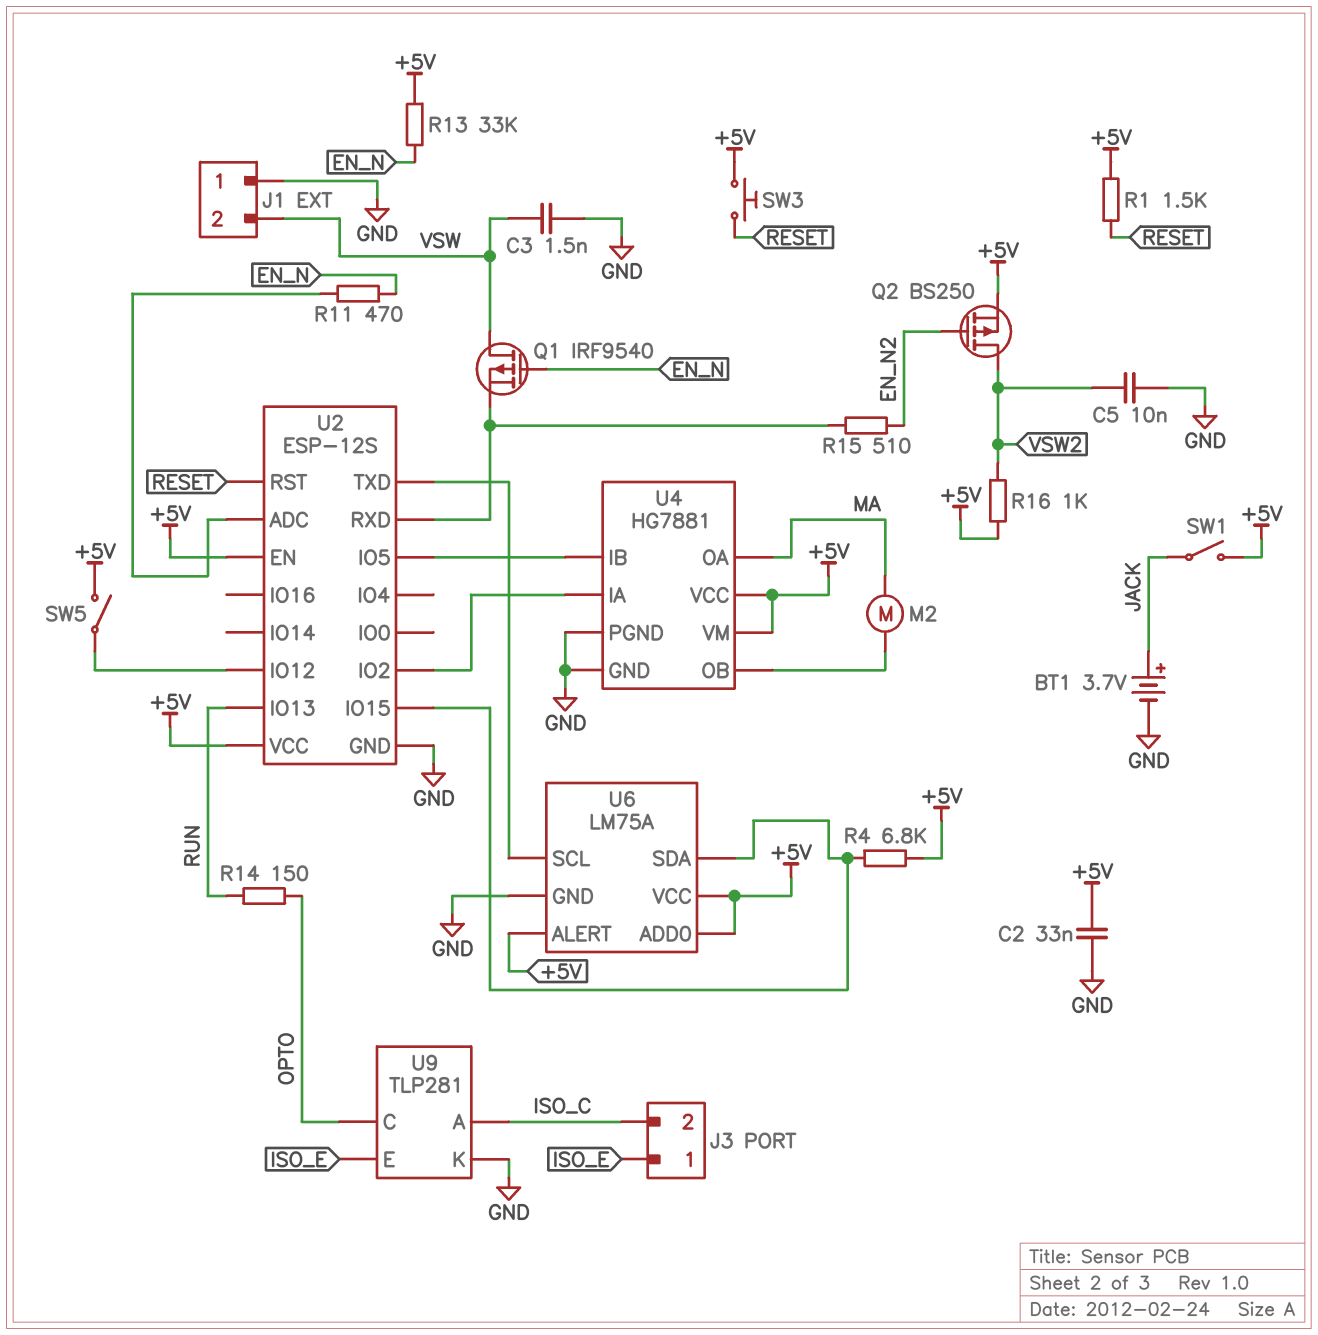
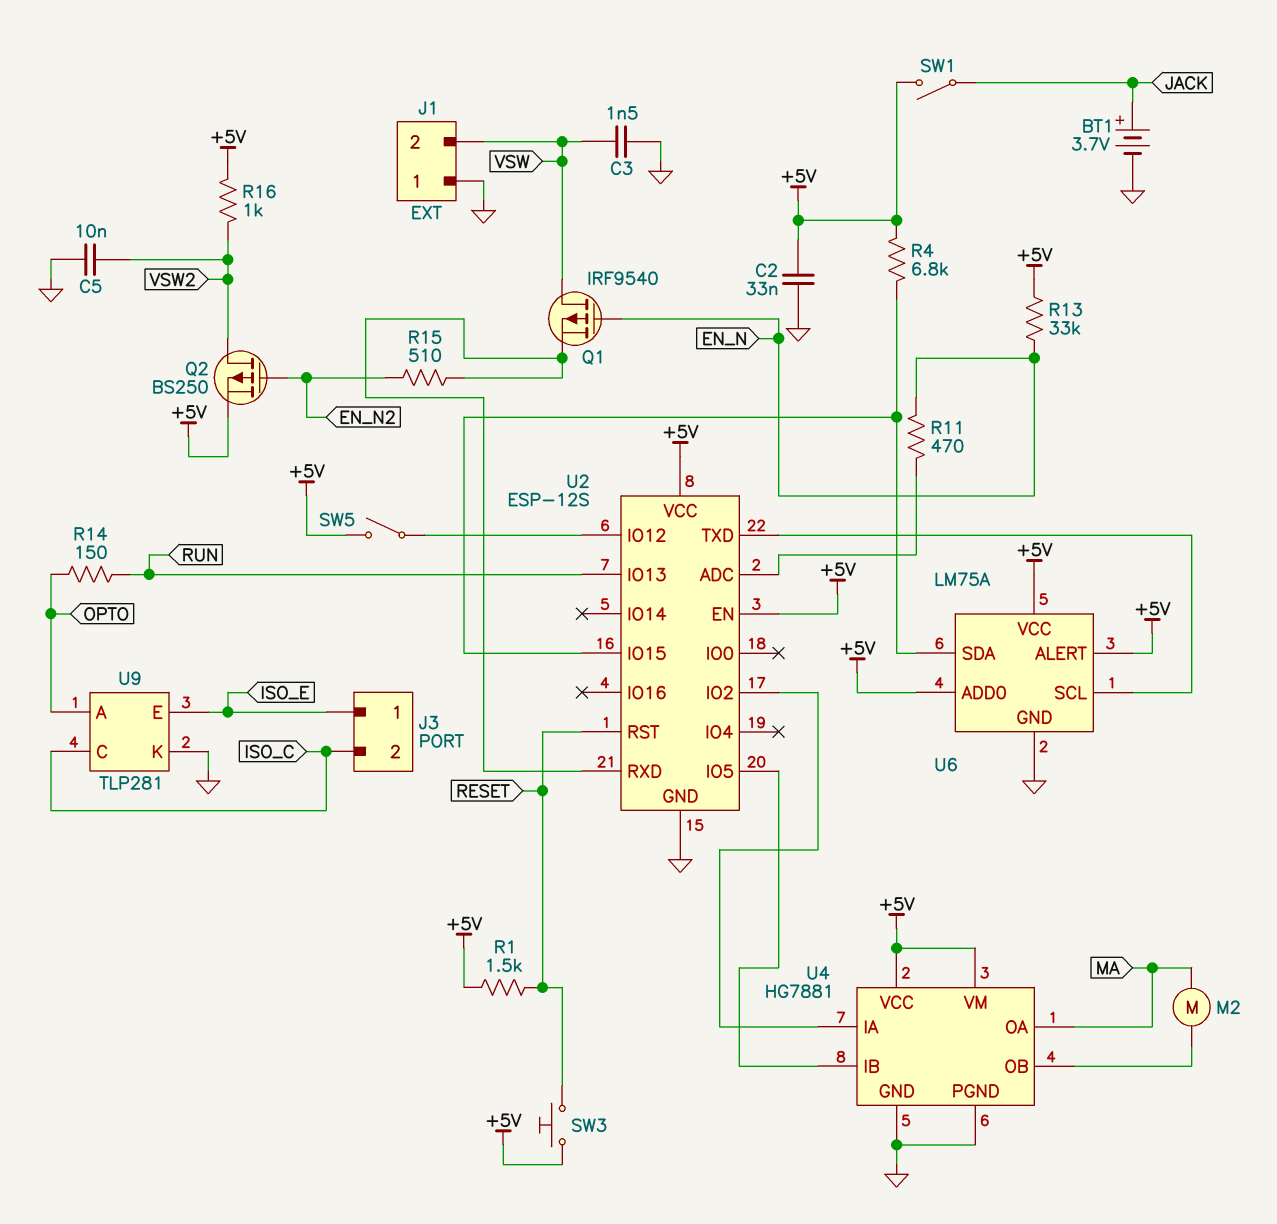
U9 pin A: ISO_C -> OPTO
U9 pin C: OPTO -> ISO_C

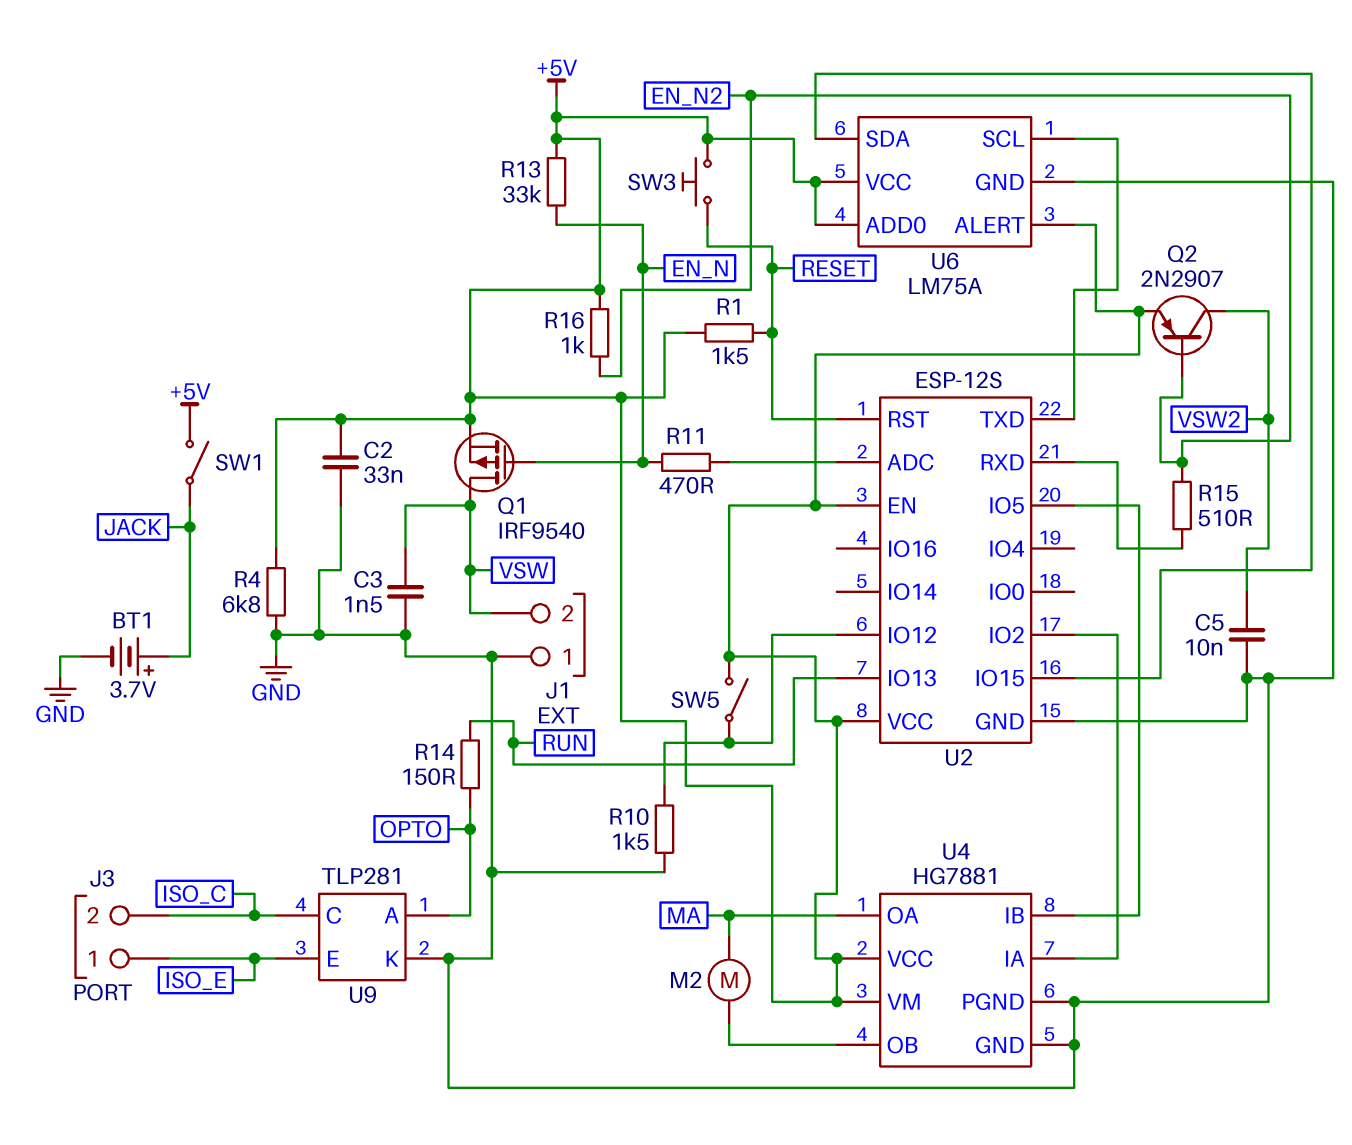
Q1: PMOS IRF9540 (G EN_N, D VSW, S U2/RXD) -> PMOS IRF9540 (G EN_N, D VSW, S +5V)
Q2: PMOS BS250 (G EN_N2, D VSW2, S +5V) -> PNP 2N2907 (B EN_N2, C VSW2, E +5V)
R4: 6.8k (+5V, U2/IO15) -> 6.8k (+5V, GND)
R10: none -> 1.5k (GND, U2/IO12)
R16: 1k (+5V, VSW2) -> 1k (+5V, EN_N2)

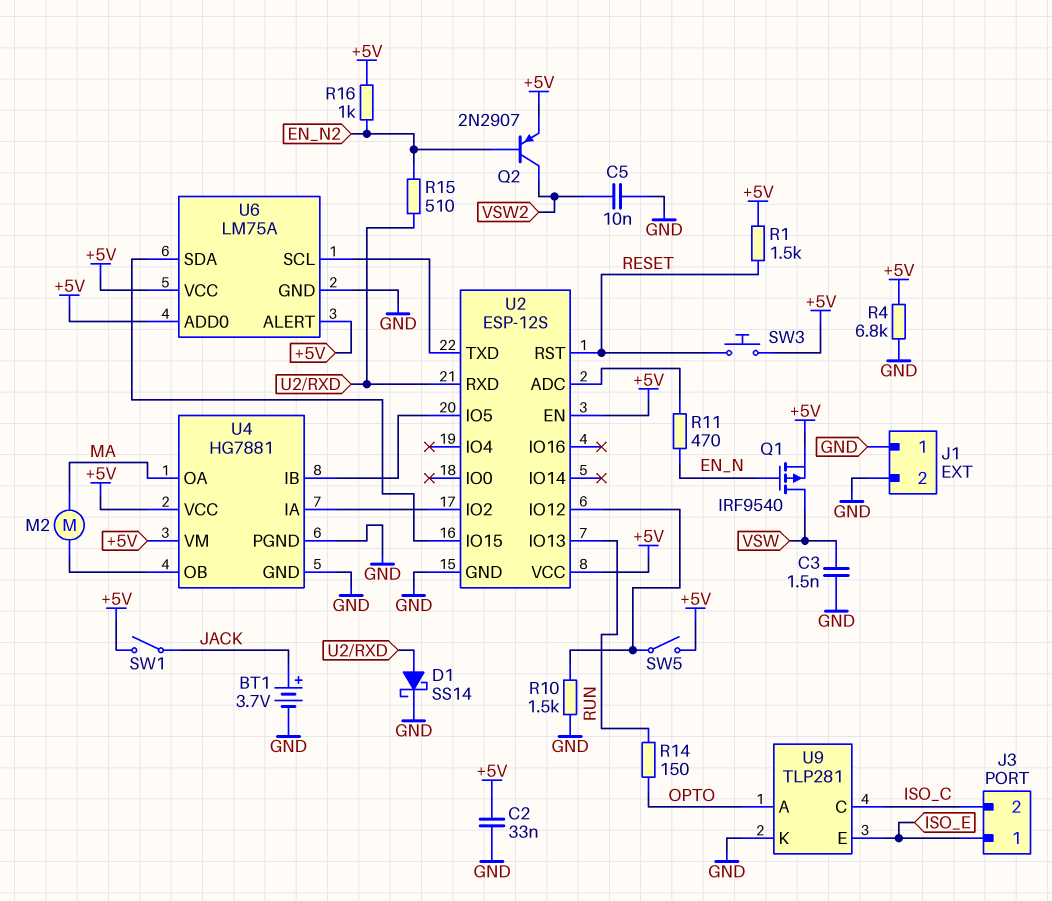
D1: none -> schottky SS14 (A U2/RXD, K GND)
J1 pin 2: VSW -> GND
R13: 33k (+5V, EN_N) -> none

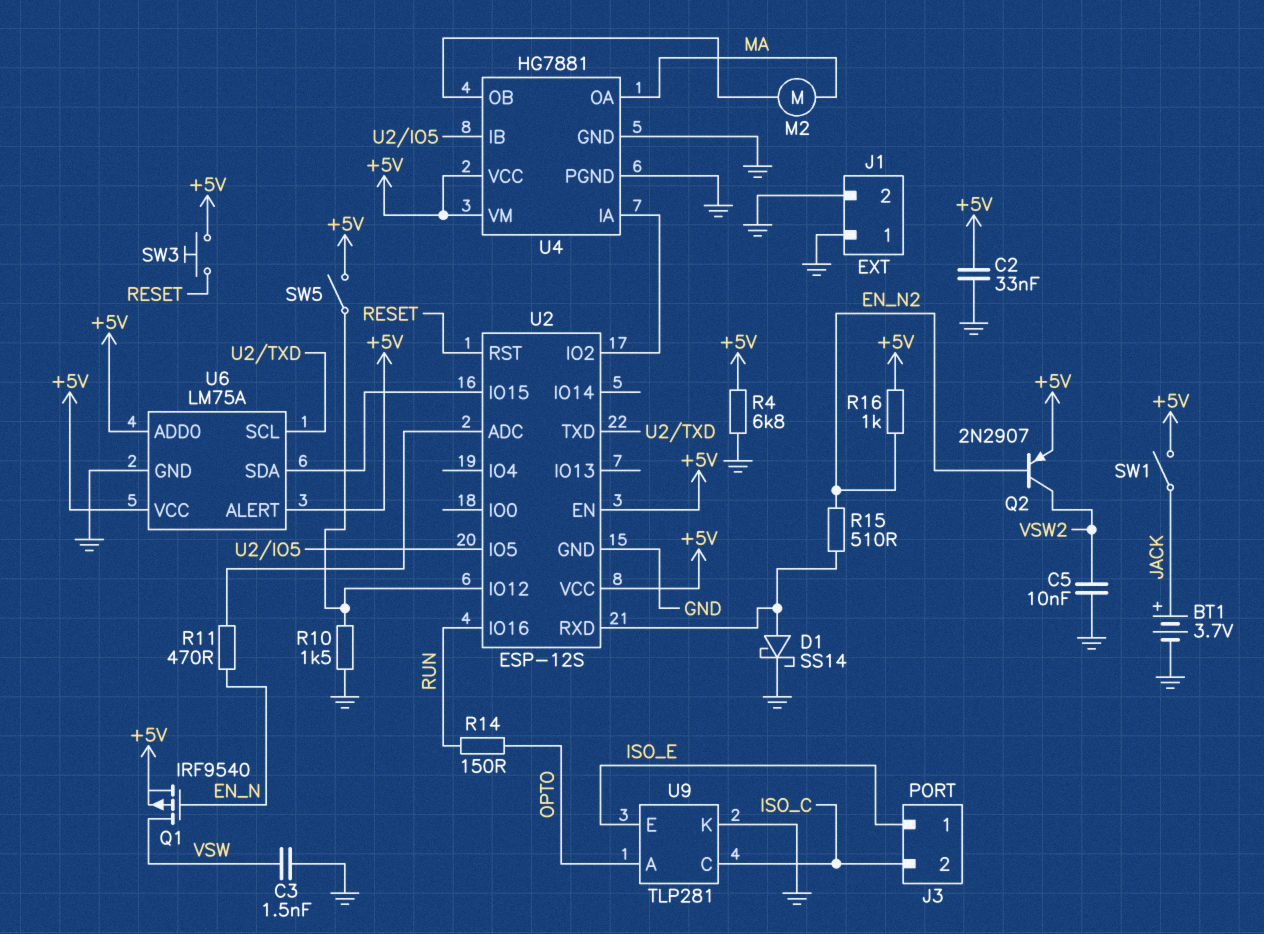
R1: 1.5k (+5V, RESET) -> none
U2 pin IO13: RUN -> none
U2 pin IO16: none -> RUN

